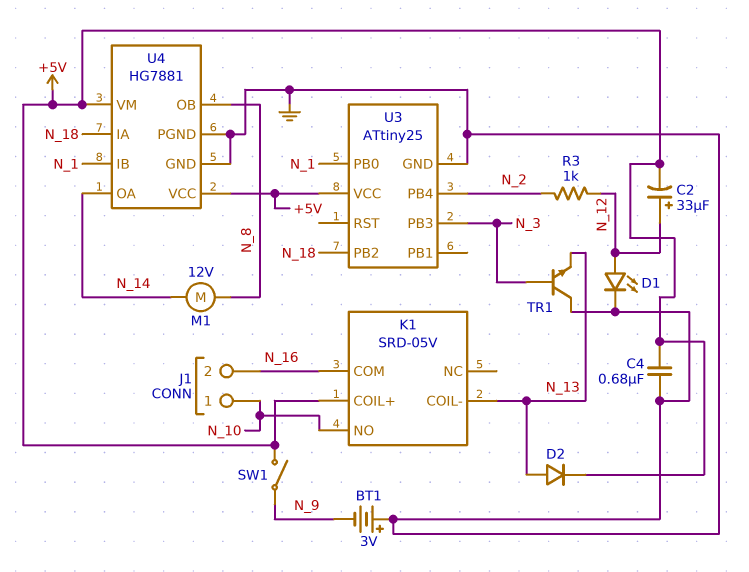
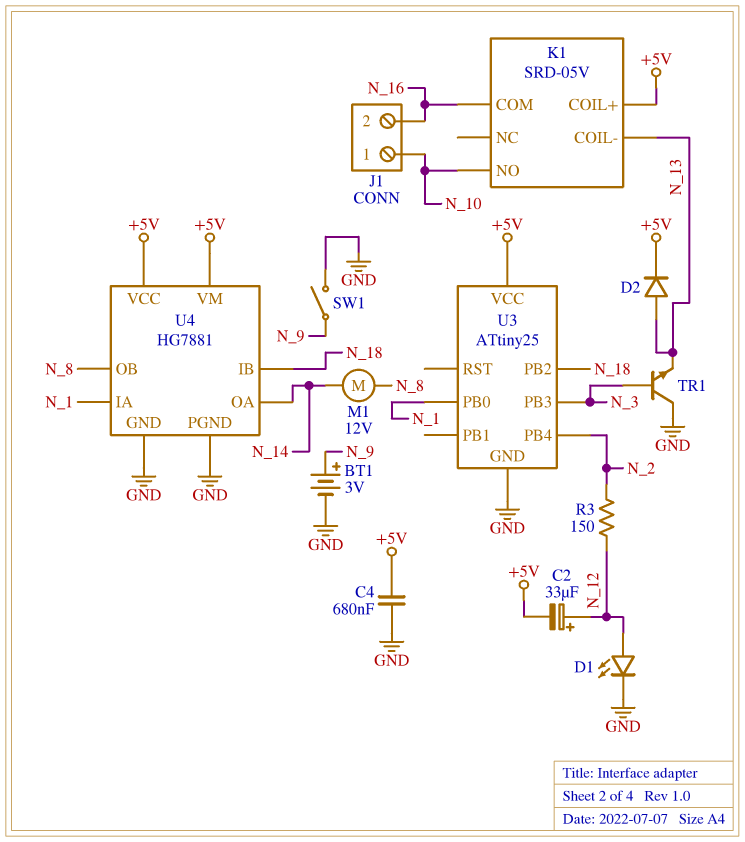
BT1: 3V (plus GND, minus N_9) -> 3V (plus N_9, minus GND)
R3: 1k (N_2, N_12) -> 150 (N_2, N_12)
SW1: switch (+5V, N_9) -> switch (GND, N_9)
U4 pin IA: N_18 -> N_1
U4 pin IB: N_1 -> N_18

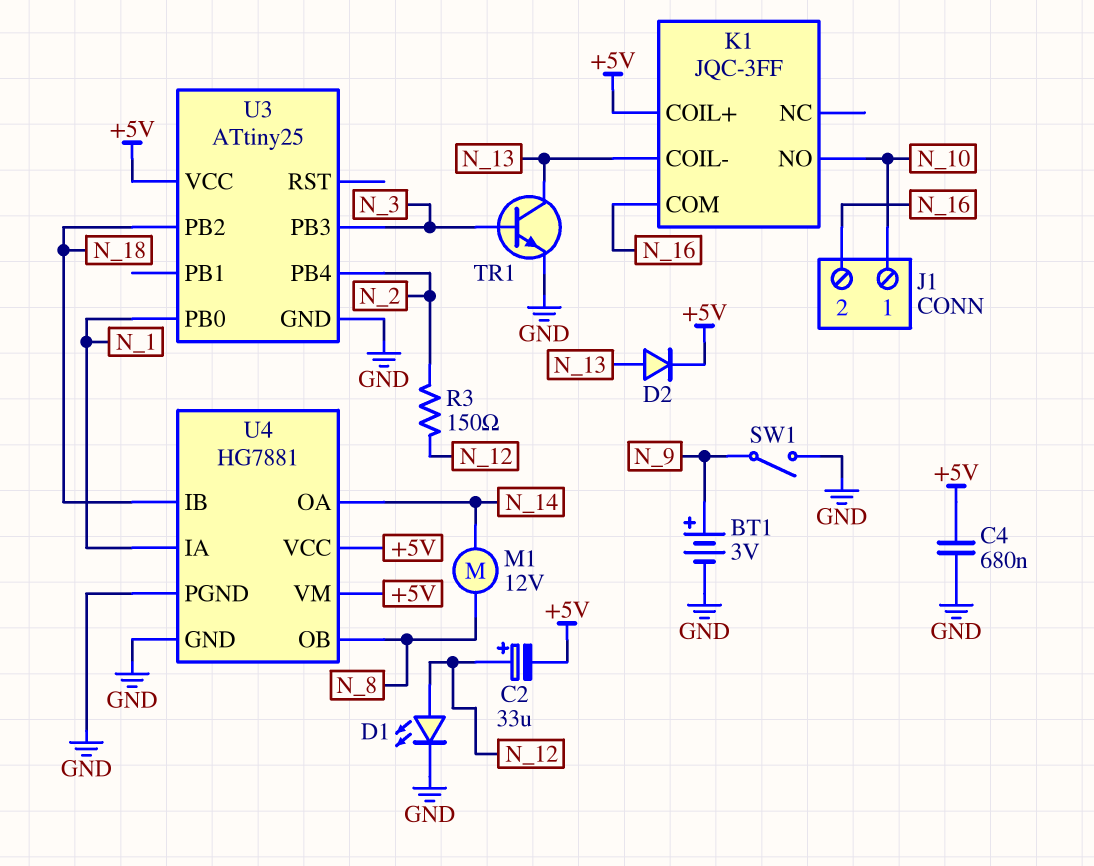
K1: SRD-05V -> JQC-3FF
TR1: NPN (B N_3, C GND, E N_13) -> NPN (B N_3, C N_13, E GND)

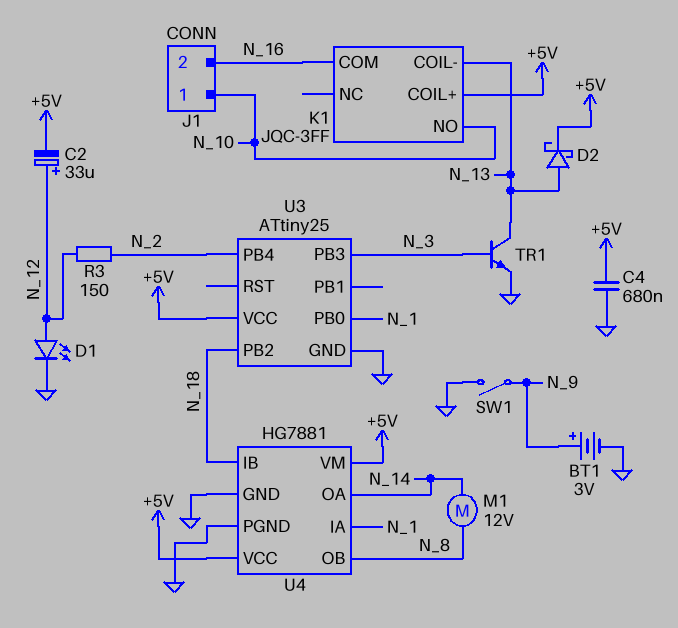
D2: diode (A N_13, K +5V) -> schottky (A N_13, K +5V)

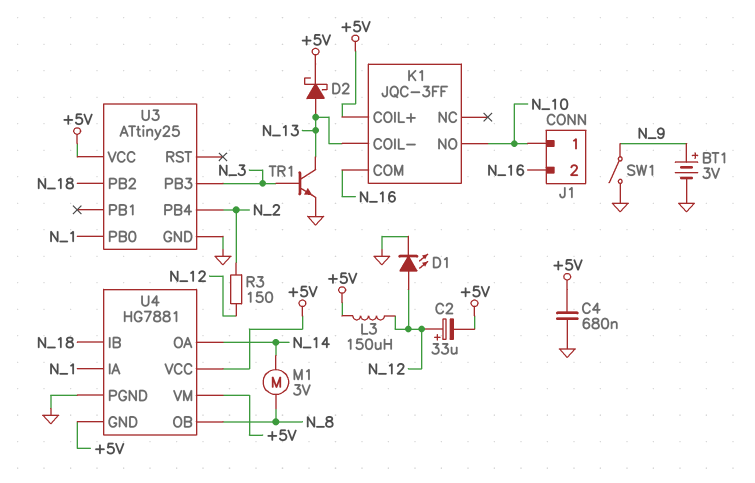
L3: none -> 150uH (+5V, N_12)
M1: motor 12V (N_8, N_14) -> motor 3V (N_8, N_14)
U4 pin GND: GND -> +5V

